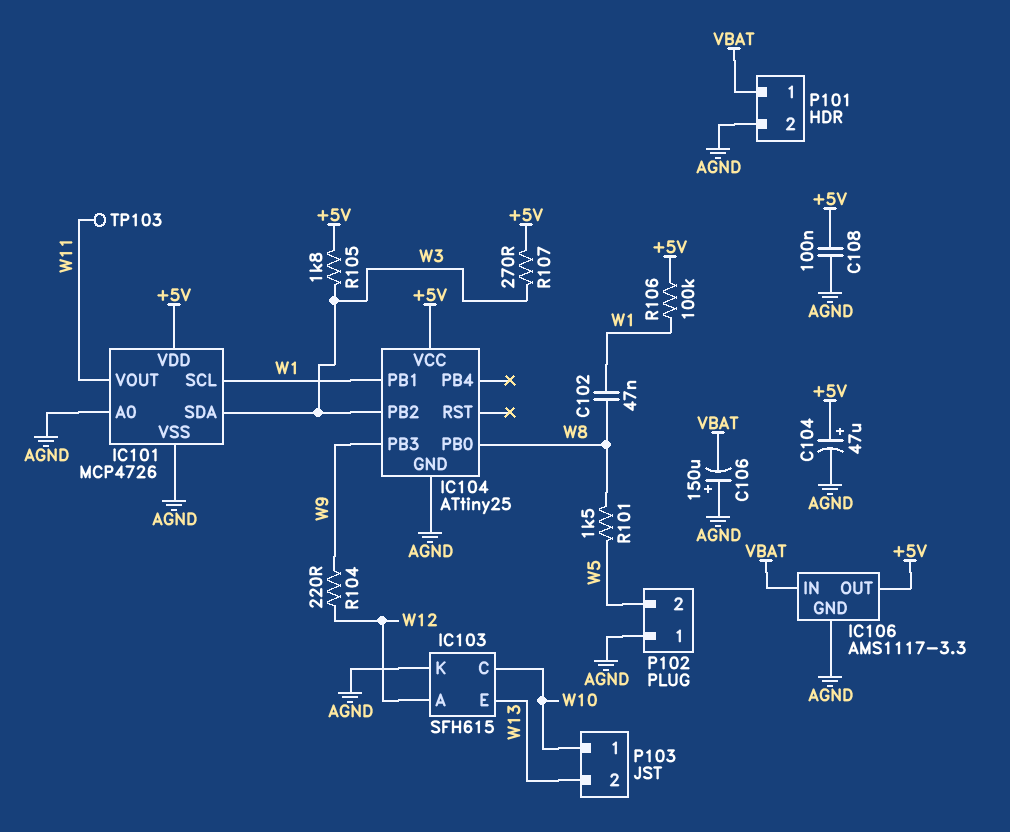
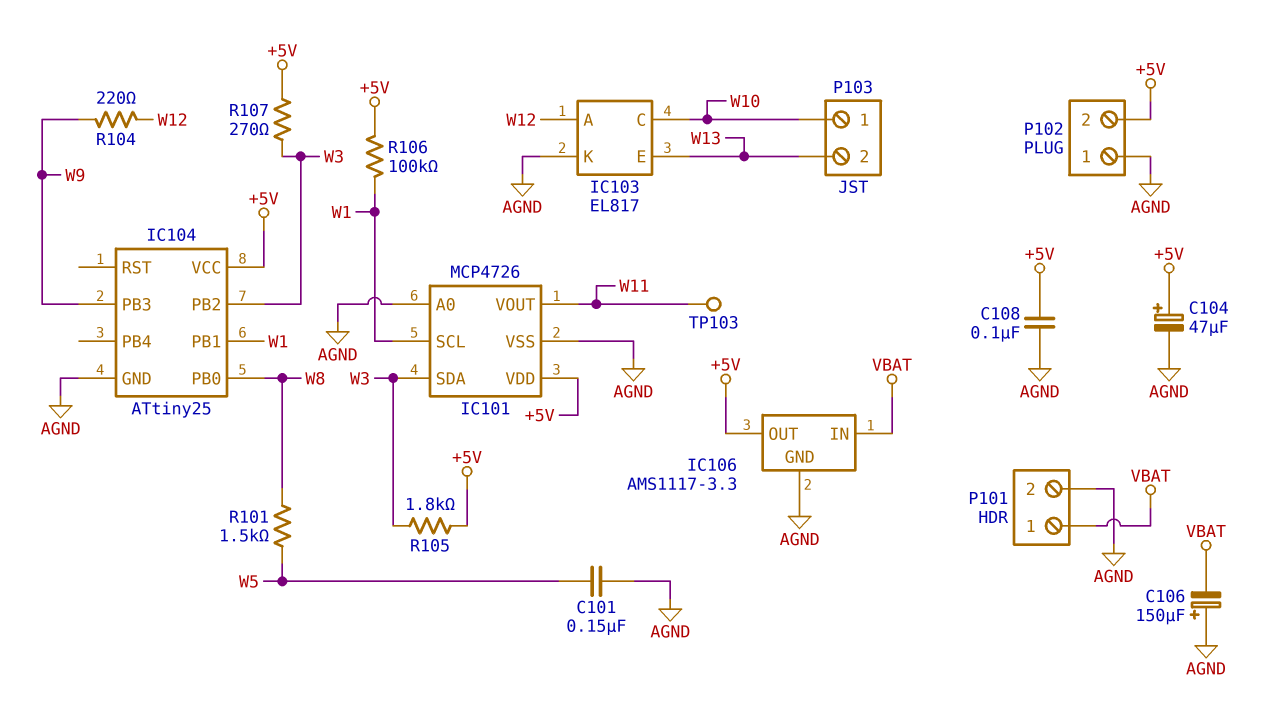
C101: none -> 150nF (AGND, W5)
C102: 47nF (W1, W8) -> none
IC103: SFH615 -> EL817
P102 pin 2: W5 -> +5V

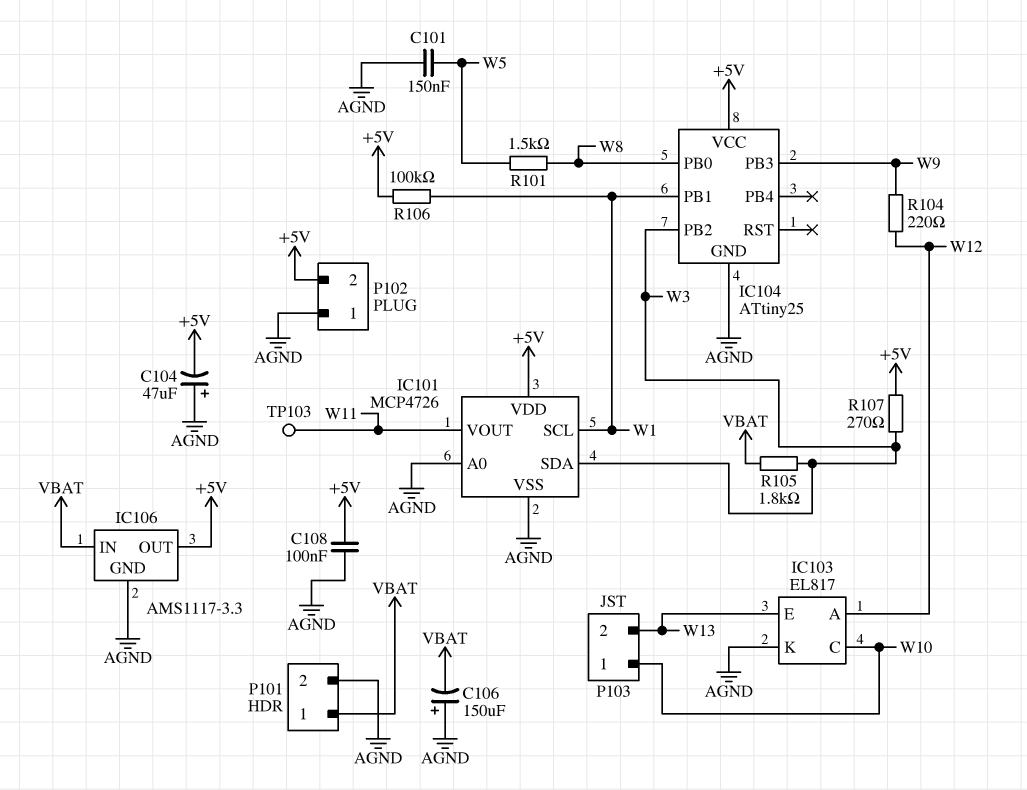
C104: 47uF (plus +5V, minus AGND) -> 47uF (plus AGND, minus +5V)
R105: 1.8k (+5V, W3) -> 1.8k (VBAT, W3)

